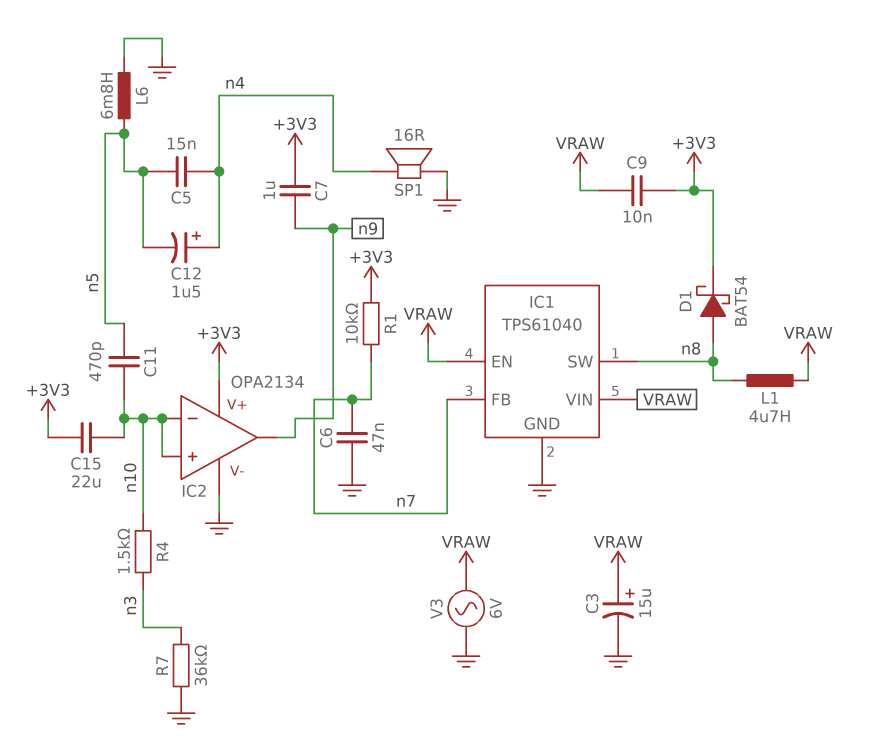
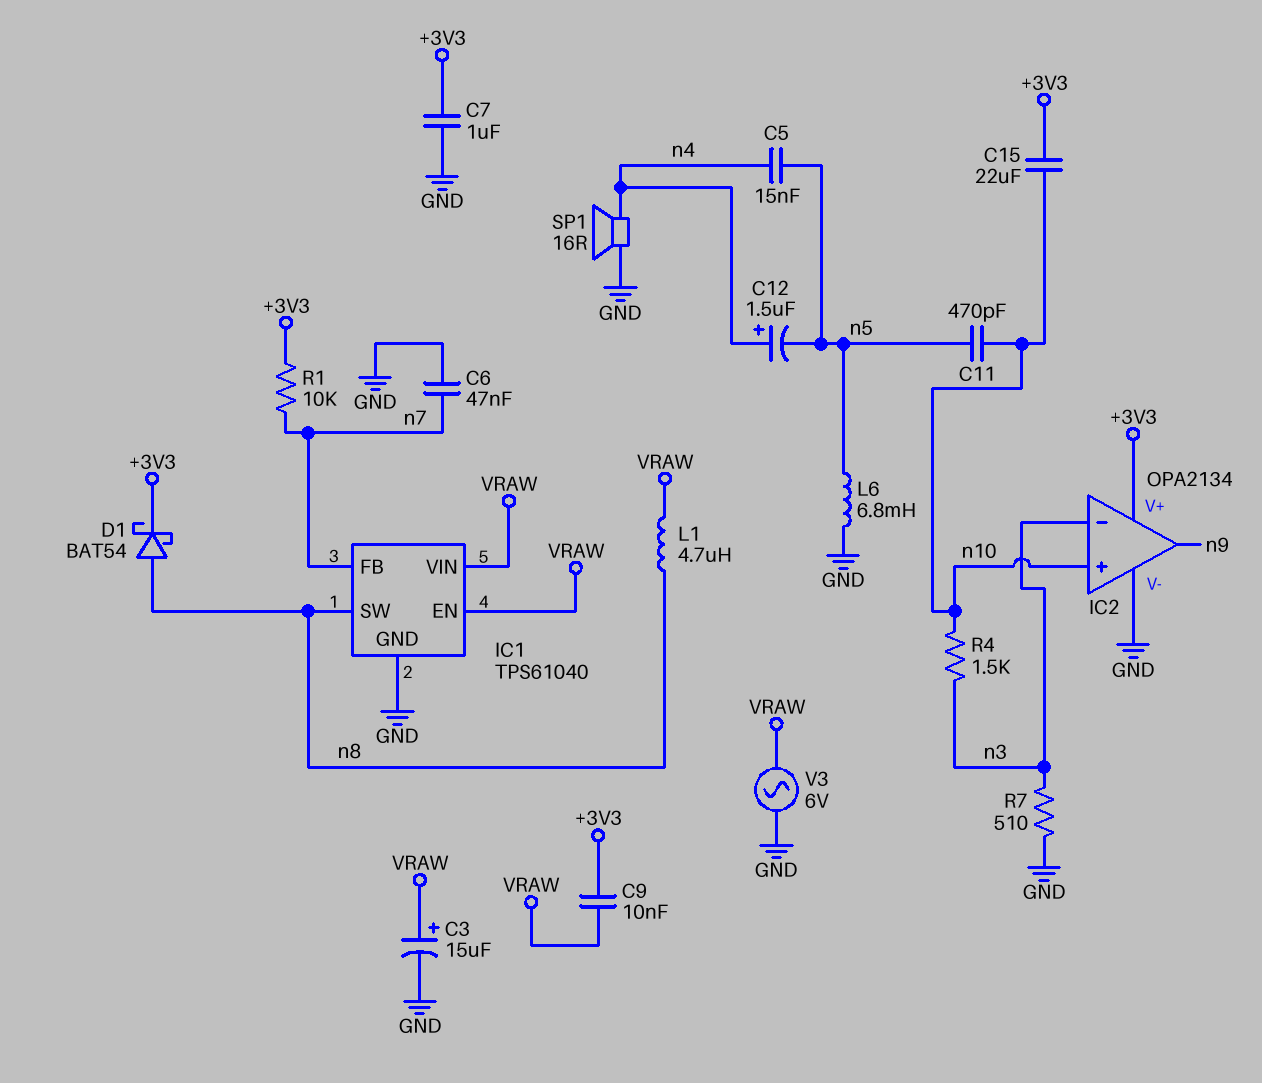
C7: 1uF (+3V3, n9) -> 1uF (+3V3, GND)
IC2 pin in-: n10 -> n3
R7: 36k (GND, n3) -> 510 (GND, n3)

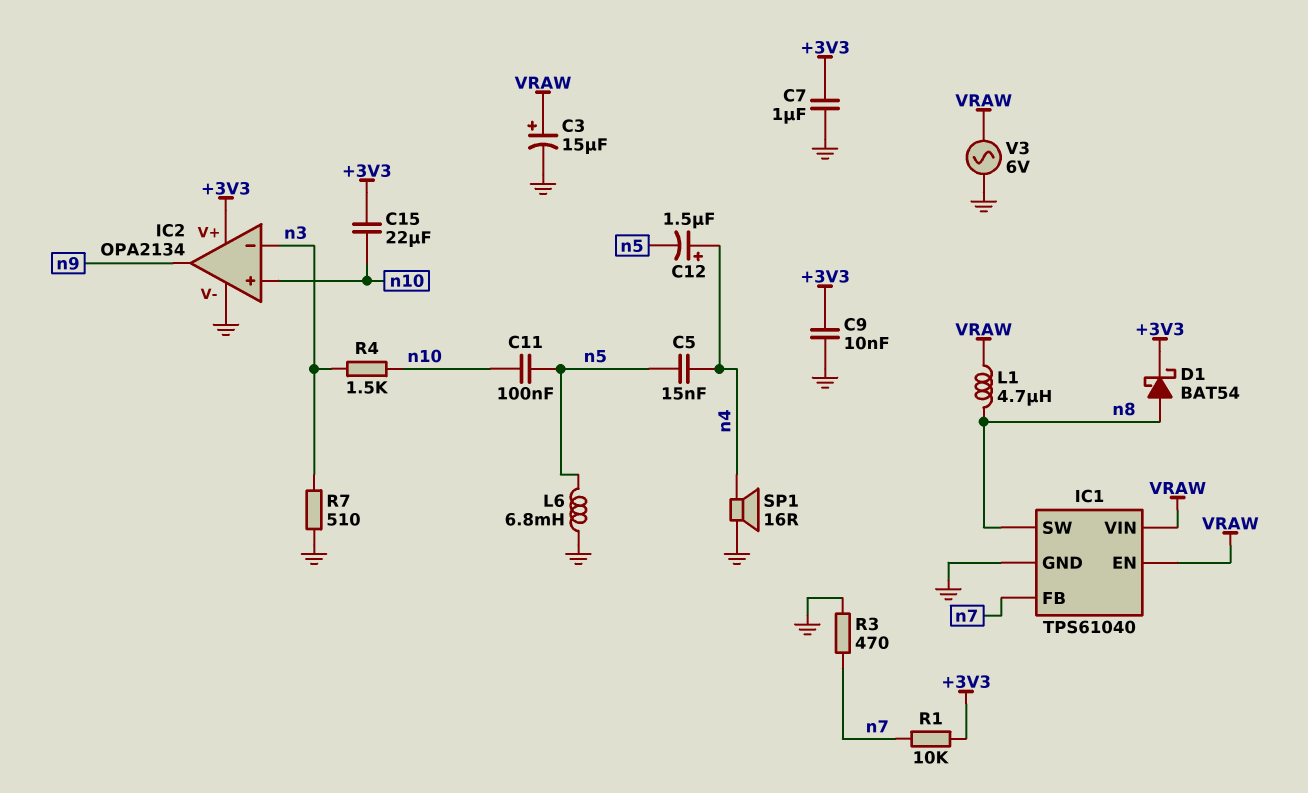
C6: 47nF (GND, n7) -> none
C9: 10nF (+3V3, VRAW) -> 10nF (+3V3, GND)
C11: 470pF (n5, n10) -> 100nF (n5, n10)
R3: none -> 470 (GND, n7)

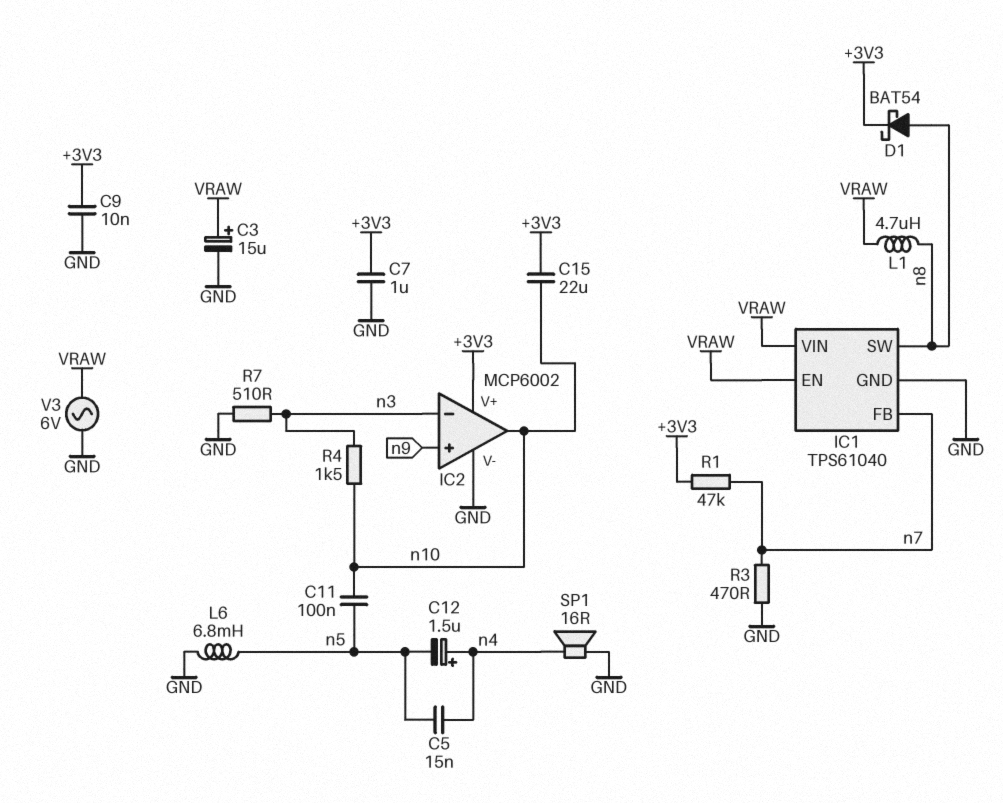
IC2: OPA2134 -> MCP6002
IC2 pin in+: n10 -> n9
IC2 pin out: n9 -> n10
R1: 10k (+3V3, n7) -> 47k (+3V3, n7)

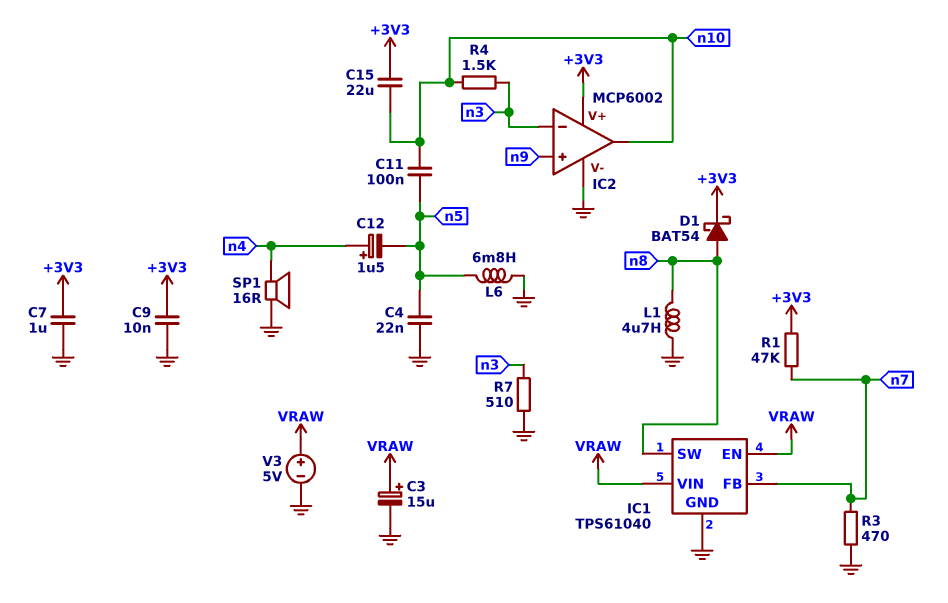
C4: none -> 22nF (GND, n5)
C5: 15nF (n4, n5) -> none
L1: 4.7uH (VRAW, n8) -> 4.7uH (GND, n8)
V3: AC 6V (GND, VRAW) -> 5V (plus VRAW, minus GND)

